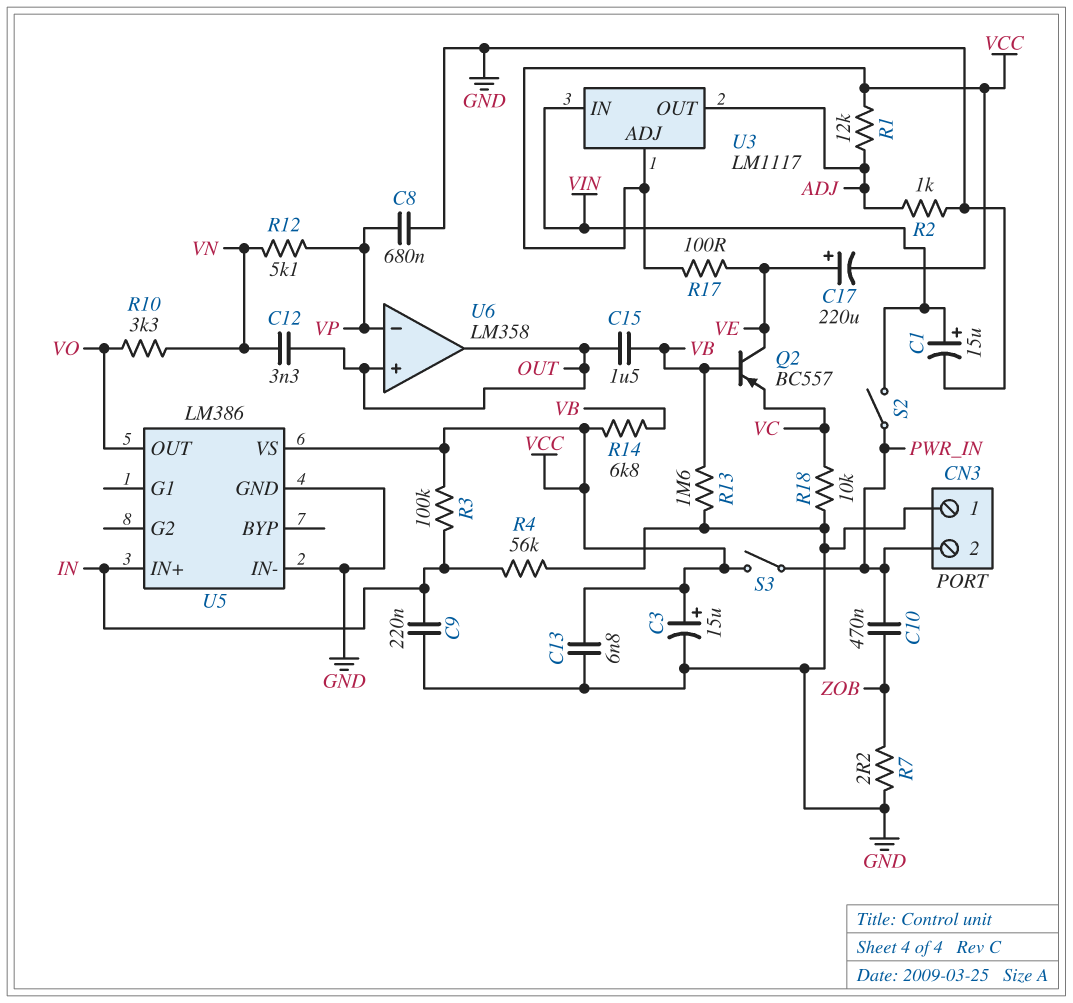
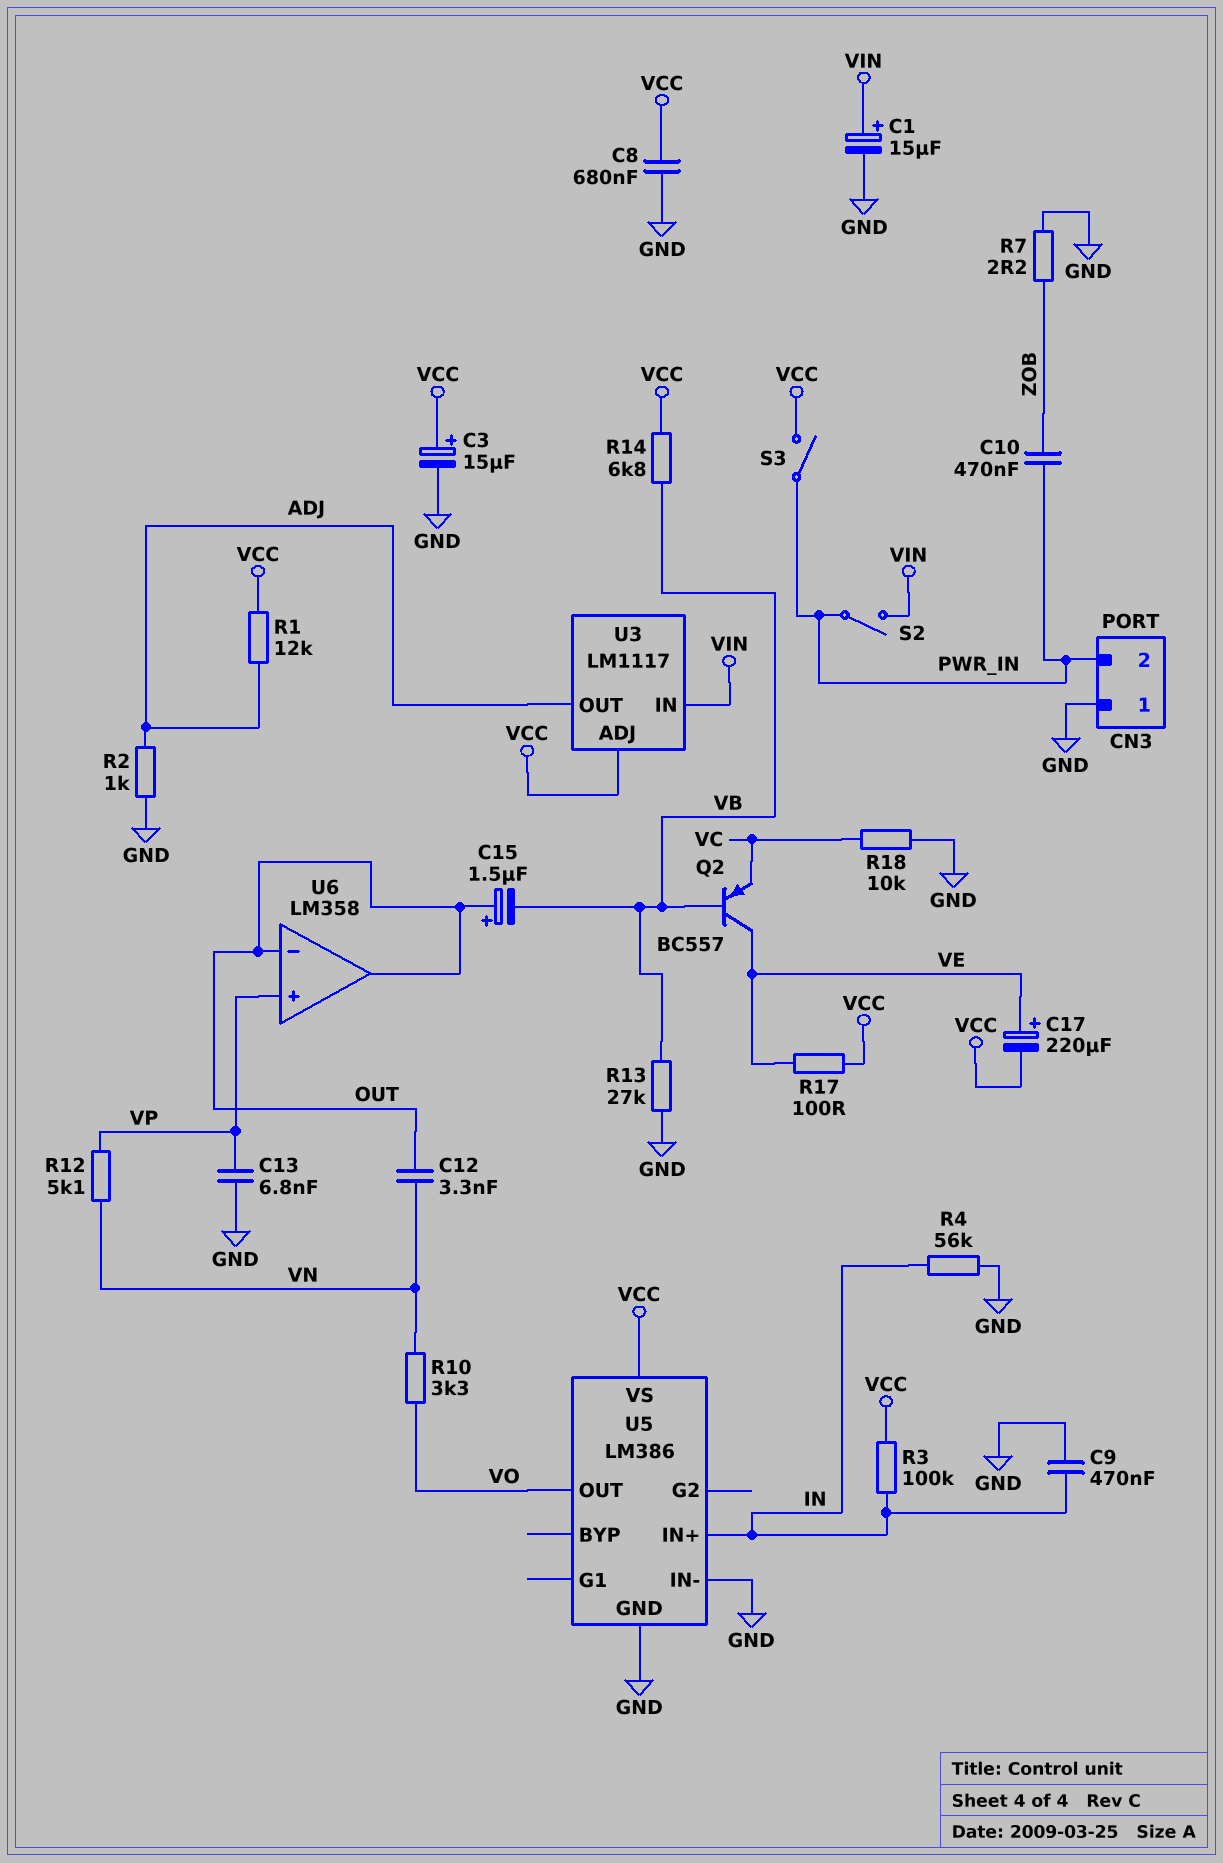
C8: 680nF (GND, VP) -> 680nF (GND, VCC)
C9: 220nF (GND, IN) -> 470nF (GND, IN)
C13: 6.8nF (GND, VCC) -> 6.8nF (GND, VP)
C15: 1.5uF (OUT, VB) -> 1.5uF (plus OUT, minus VB)
R13: 1.6M (GND, VB) -> 27k (GND, VB)
U6 pin in+: OUT -> VP
U6 pin in-: VP -> OUT

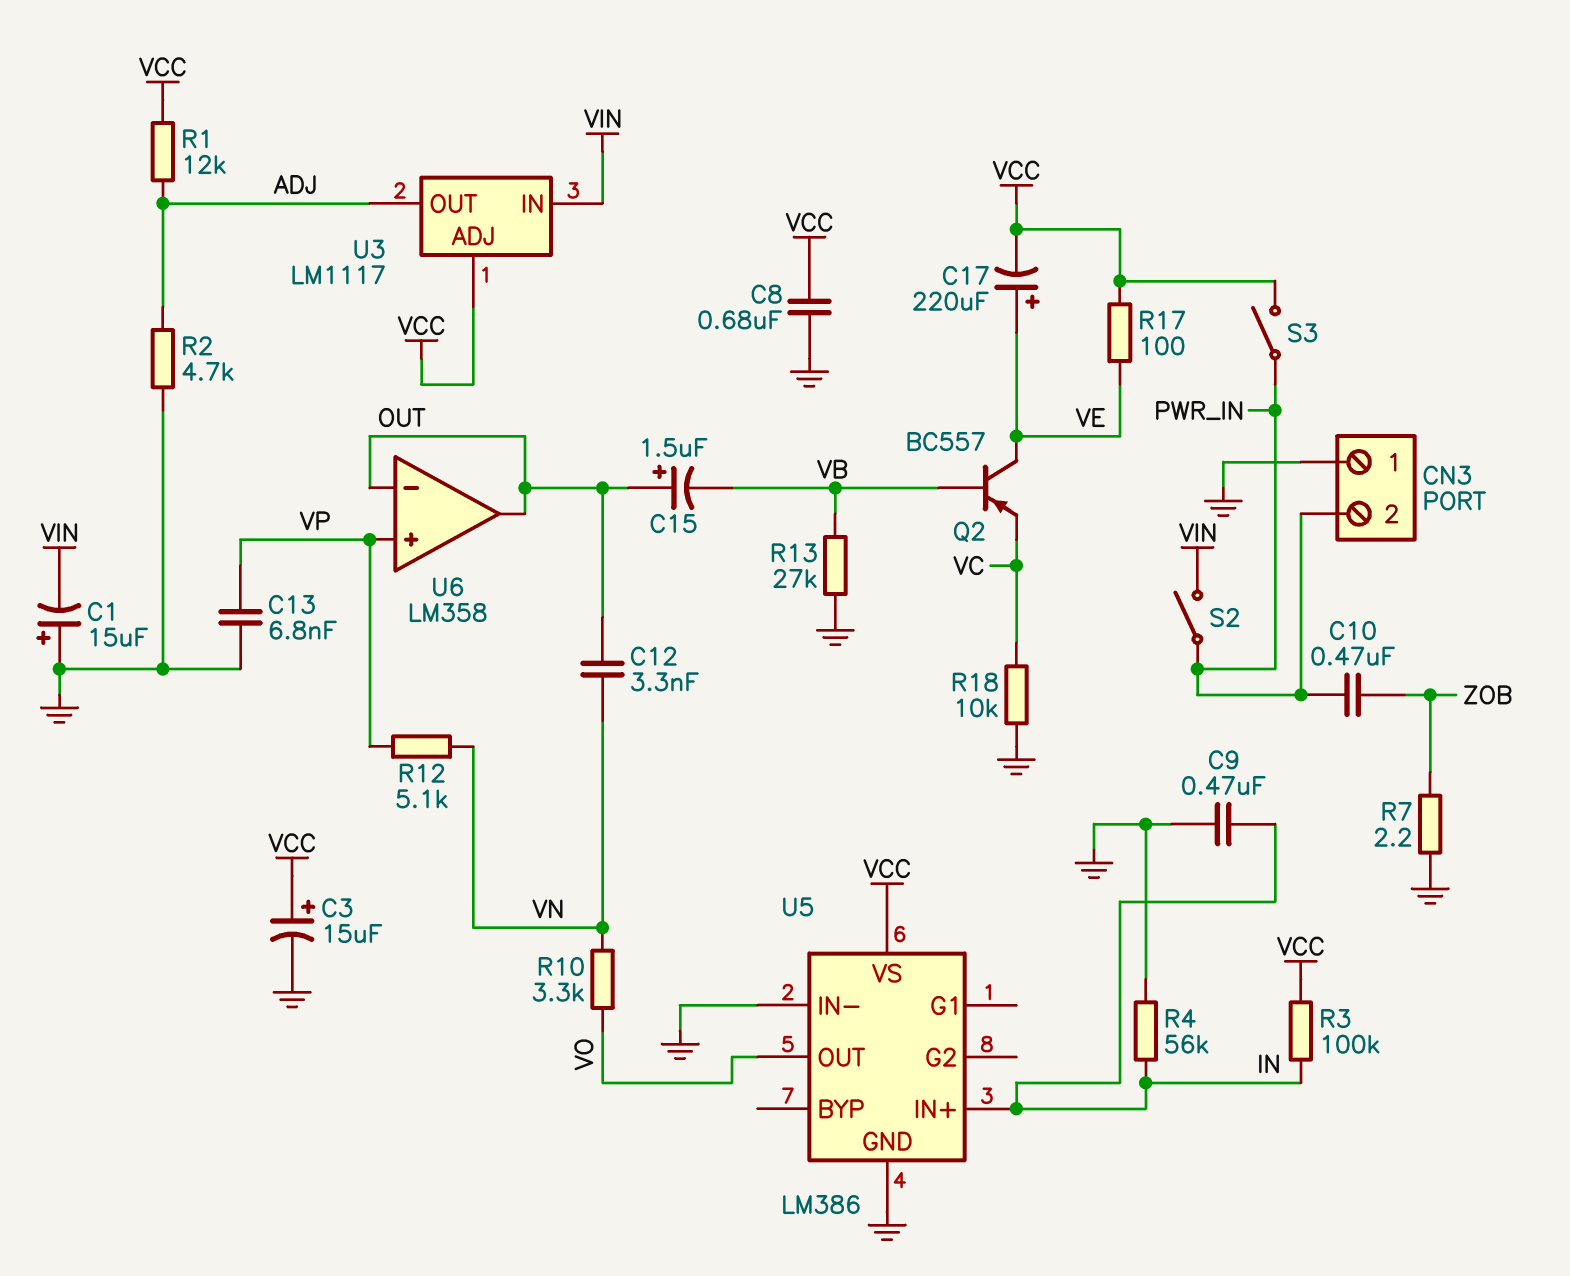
C1: 15uF (plus VIN, minus GND) -> 15uF (plus GND, minus VIN)
R2: 1k (ADJ, GND) -> 4.7k (ADJ, GND)
R14: 6.8k (VB, VCC) -> none

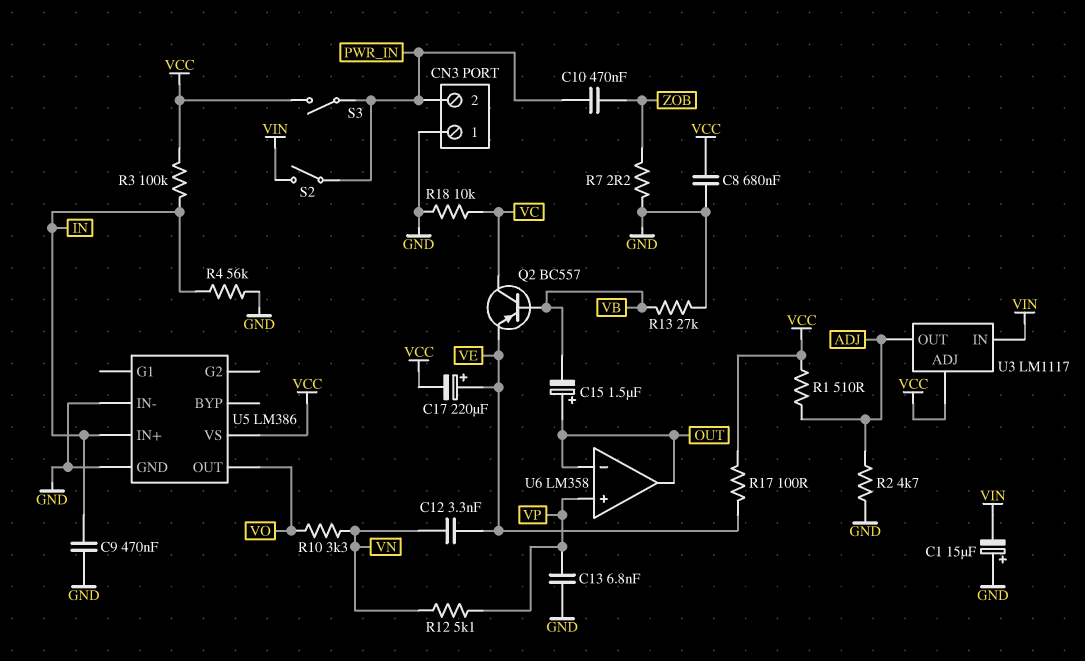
C3: 15uF (plus VCC, minus GND) -> none
C12: 3.3nF (OUT, VN) -> 3.3nF (VE, VN)
Q2: PNP BC557 (B VB, C VE, E VC) -> PNP BC557 (B VB, C VC, E VE)
R1: 12k (ADJ, VCC) -> 510 (ADJ, VCC)

